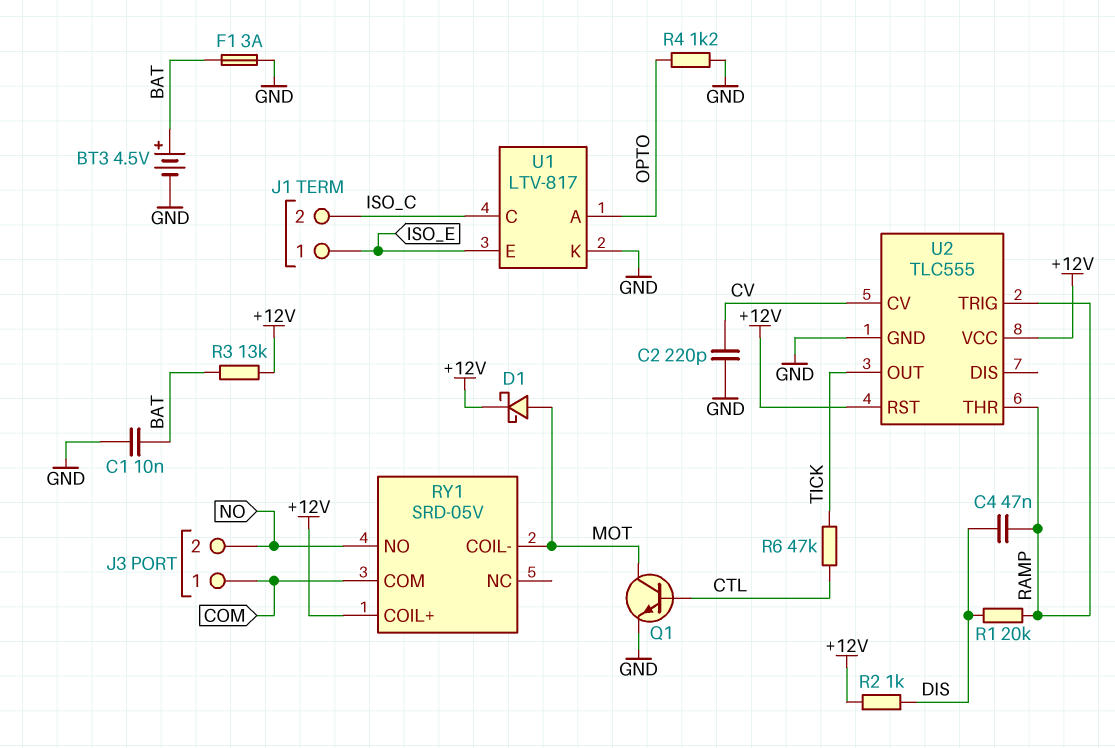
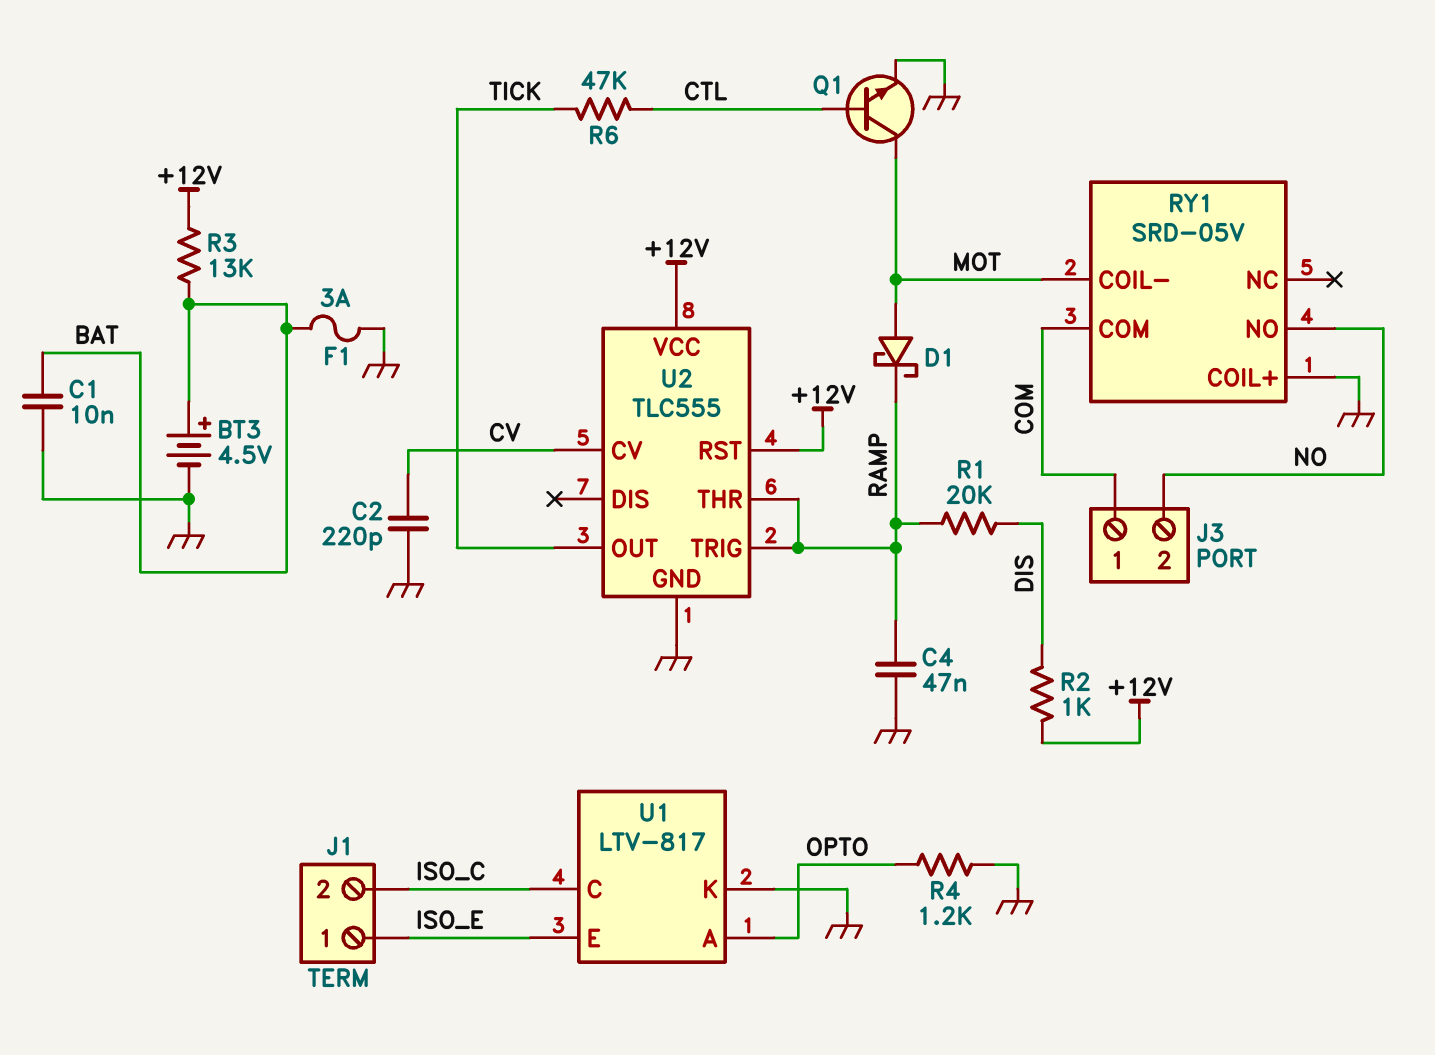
C4: 47nF (DIS, RAMP) -> 47nF (GND, RAMP)
D1: schottky (A MOT, K +12V) -> schottky (A MOT, K RAMP)
RY1 pin COIL+: +12V -> GND

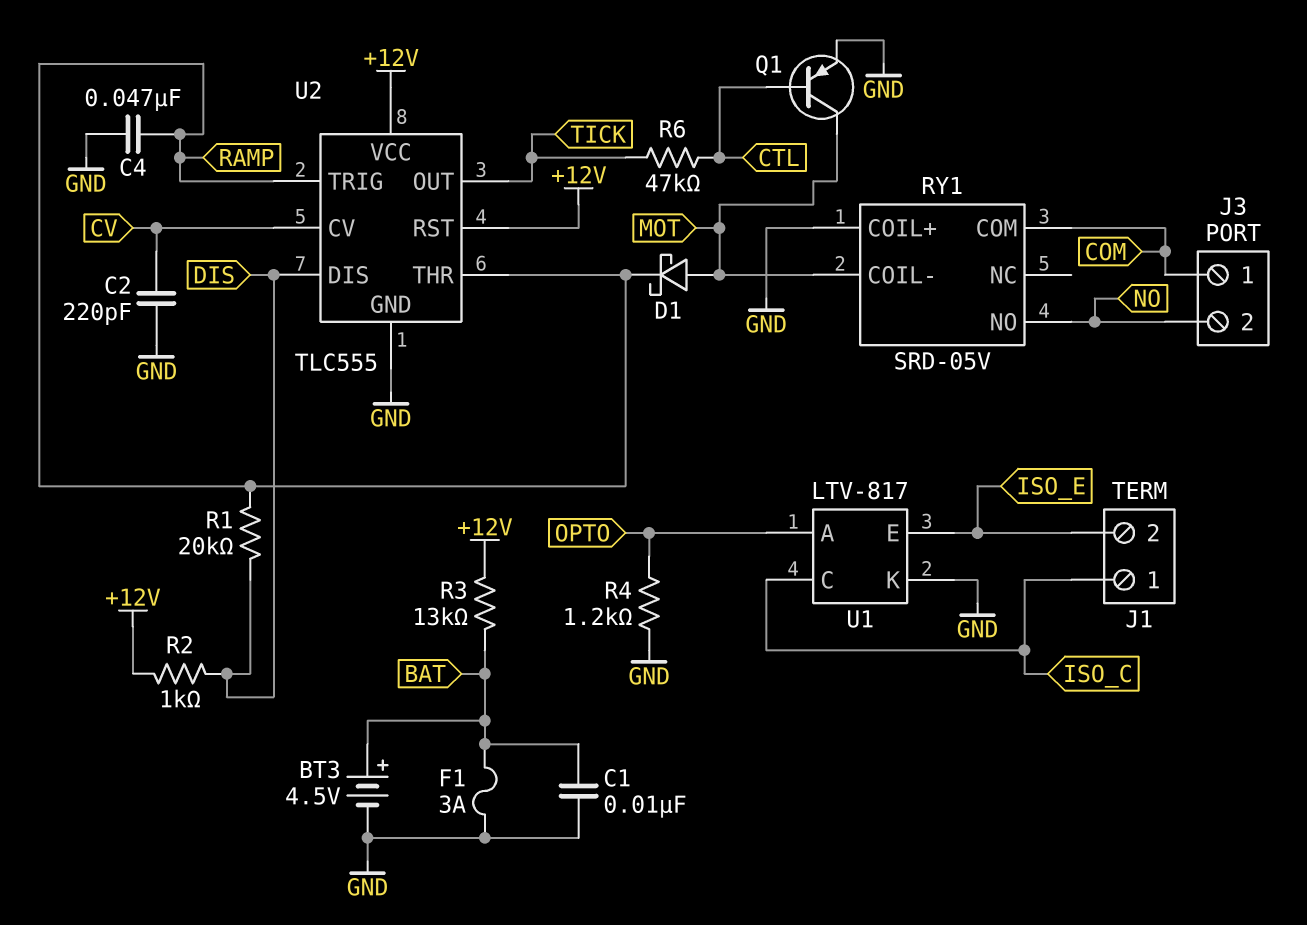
J1 pin 1: ISO_E -> ISO_C
J1 pin 2: ISO_C -> ISO_E
Q1: NPN (B CTL, C MOT, E GND) -> PNP (B CTL, C MOT, E GND)
U2 pin DIS: none -> DIS

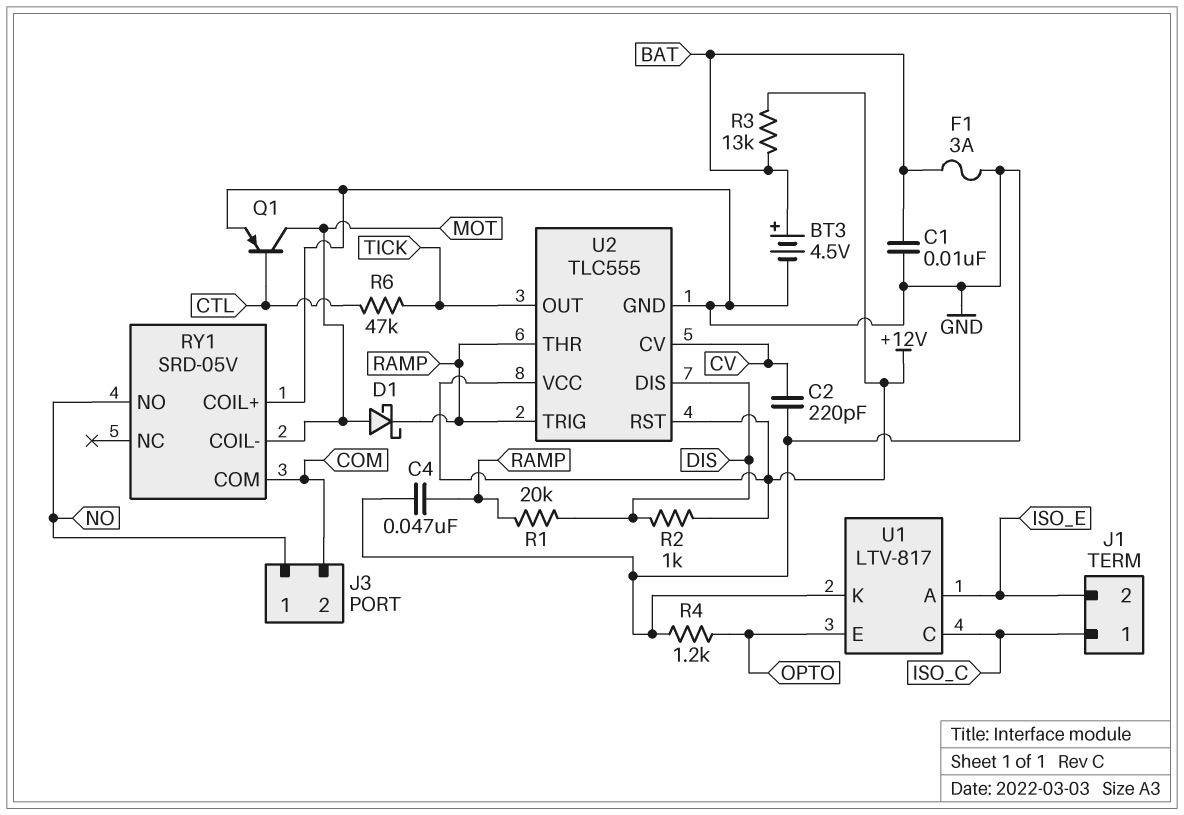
J3 pin 1: COM -> NO
J3 pin 2: NO -> COM
U1 pin A: OPTO -> ISO_E
U1 pin E: ISO_E -> OPTO

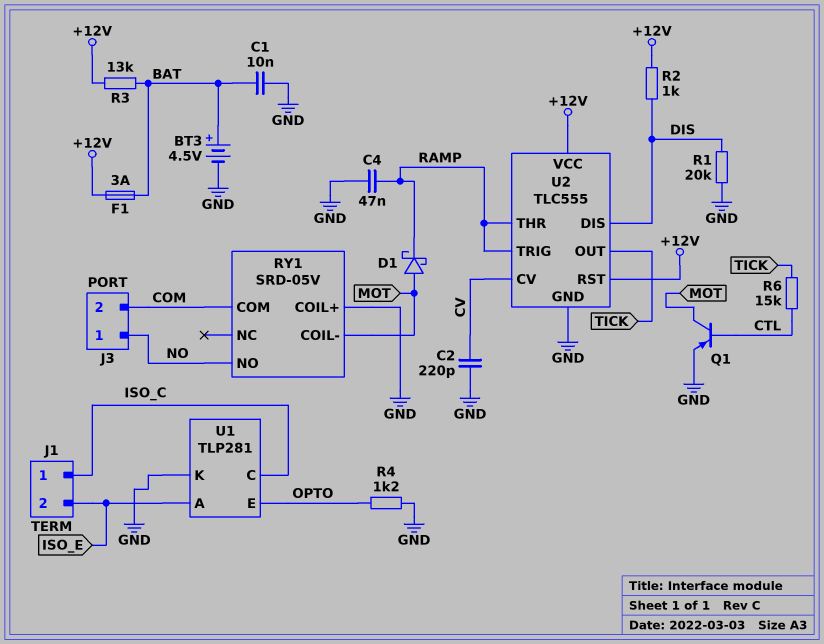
F1: 3A (BAT, GND) -> 3A (+12V, BAT)
R1: 20k (DIS, RAMP) -> 20k (DIS, GND)
R6: 47k (CTL, TICK) -> 15k (CTL, TICK)
U1: LTV-817 -> TLP281

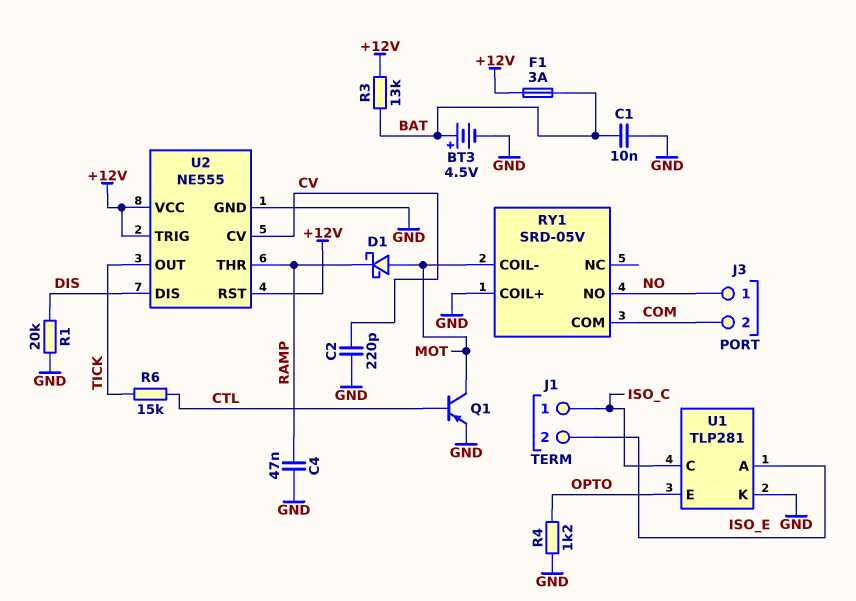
R2: 1k (+12V, DIS) -> none
U2: TLC555 -> NE555
U2 pin TRIG: RAMP -> +12V

